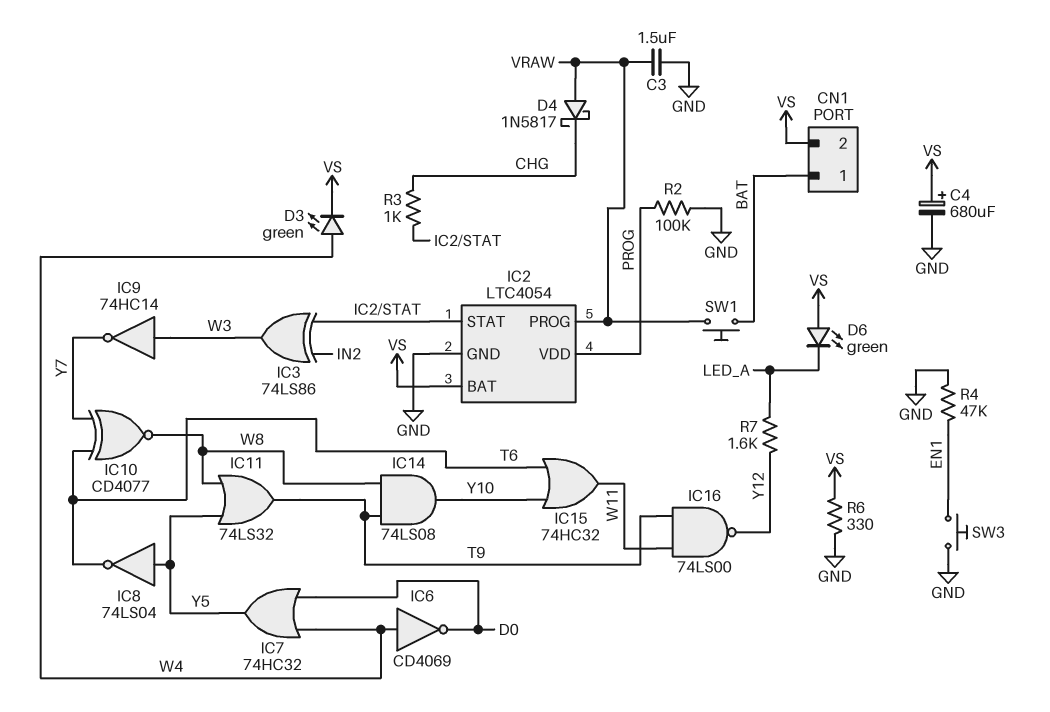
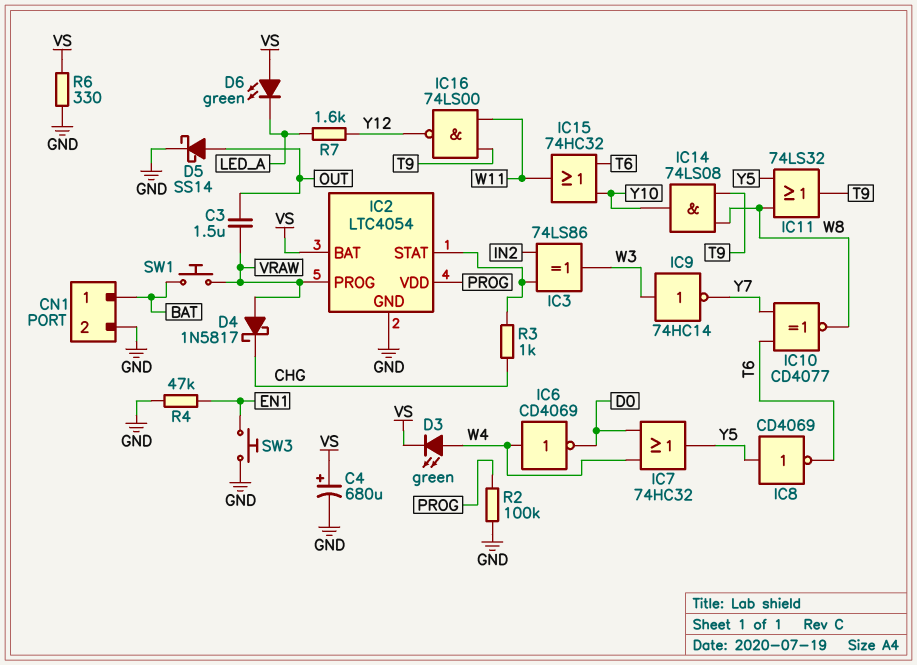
C3: 1.5uF (GND, VRAW) -> 1.5uF (OUT, VRAW)
CN1 pin 2: VS -> GND
D5: none -> schottky SS14 (A OUT, K GND)
IC8: NOT 74LS04 (in Y5, out T6) -> NOT CD4069 (in Y5, out T6)

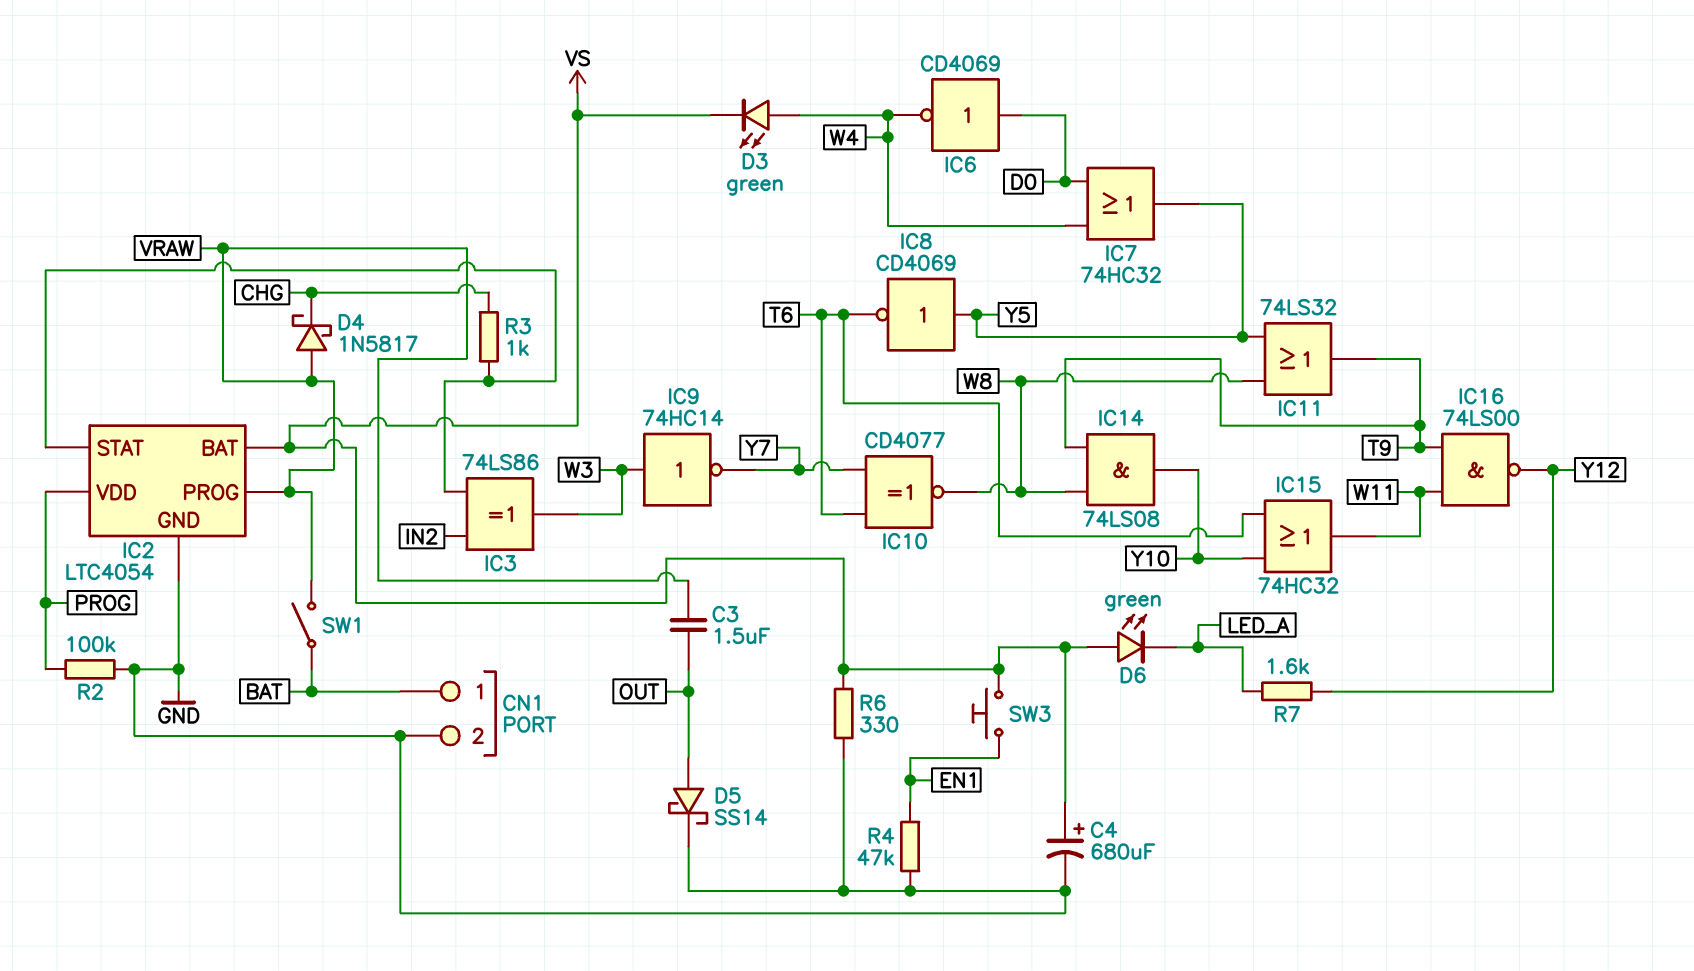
IC6: NOT CD4069 (in W4, out D0) -> NOT CD4069 (in D0, out W4)
SW1: button (BAT, VRAW) -> switch (BAT, VRAW)
SW3: button (EN1, GND) -> button (EN1, VS)

